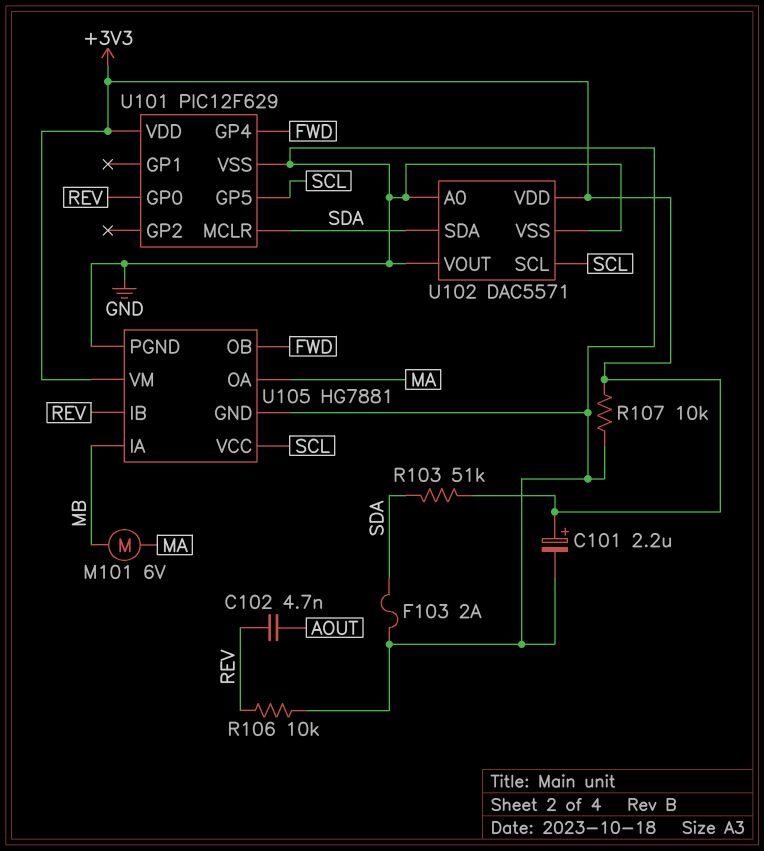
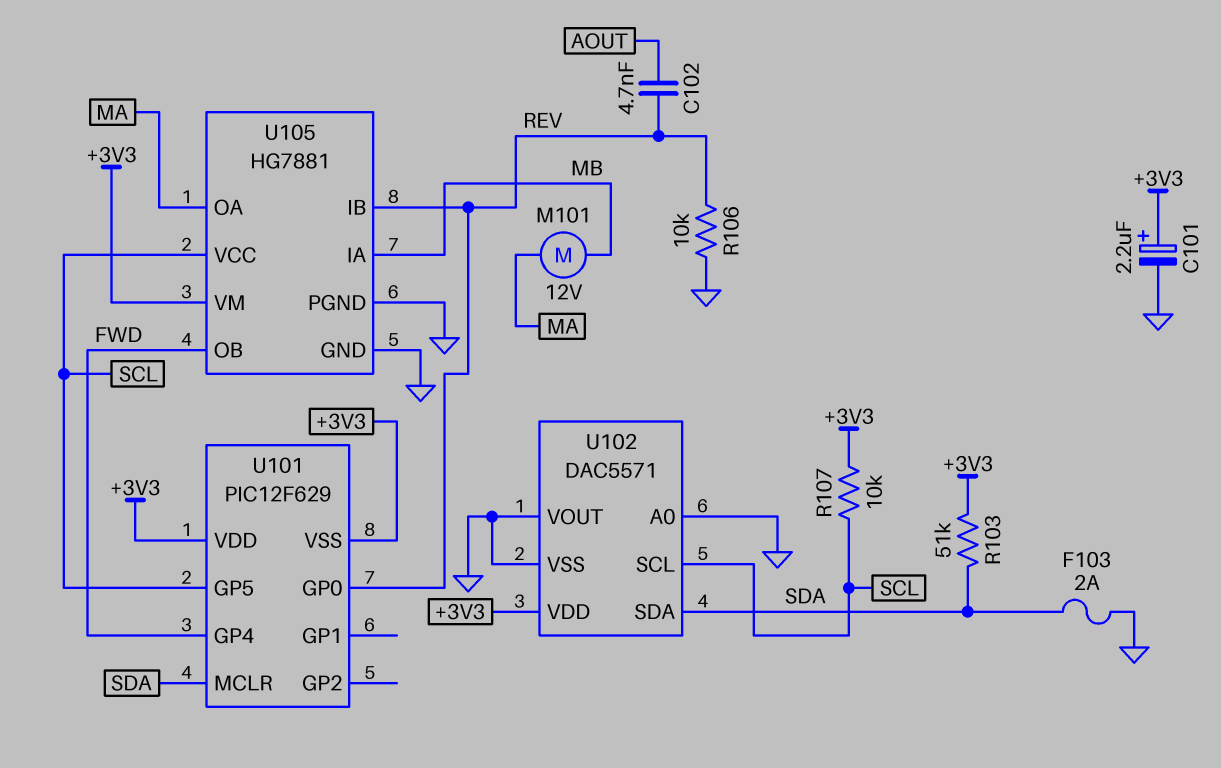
M101: motor 6V (MA, MB) -> motor 12V (MA, MB)
R107: 10k (+3V3, GND) -> 10k (+3V3, SCL)
U101 pin VSS: GND -> +3V3

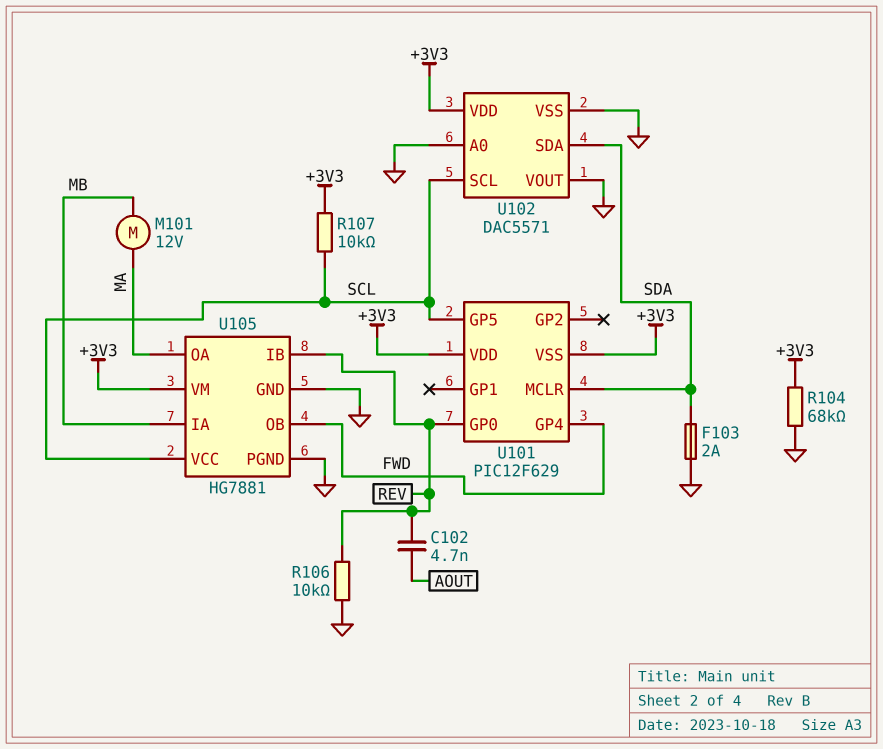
C101: 2.2uF (plus +3V3, minus GND) -> none
R103: 51k (+3V3, SDA) -> none
R104: none -> 68k (+3V3, GND)

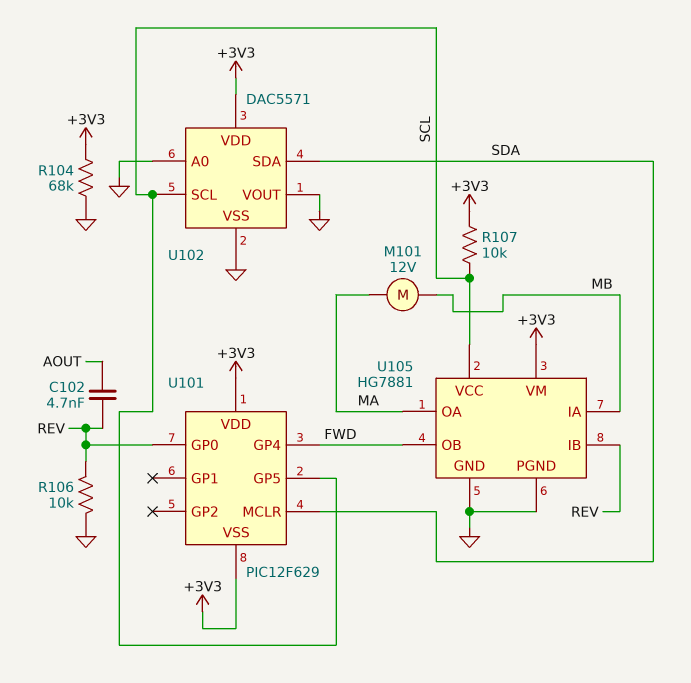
F103: 2A (GND, SDA) -> none

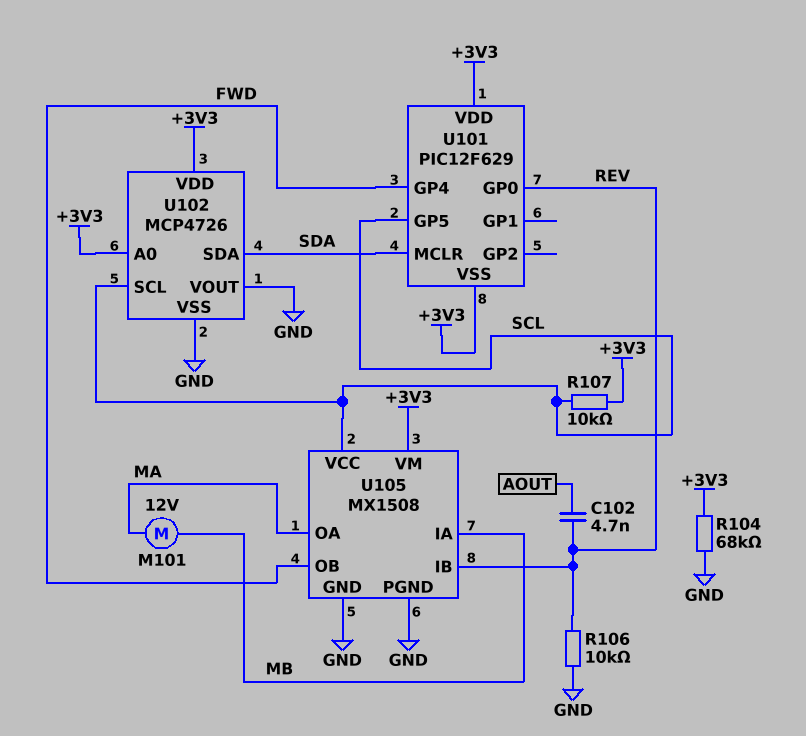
U102: DAC5571 -> MCP4726
U102 pin A0: GND -> +3V3
U105: HG7881 -> MX1508

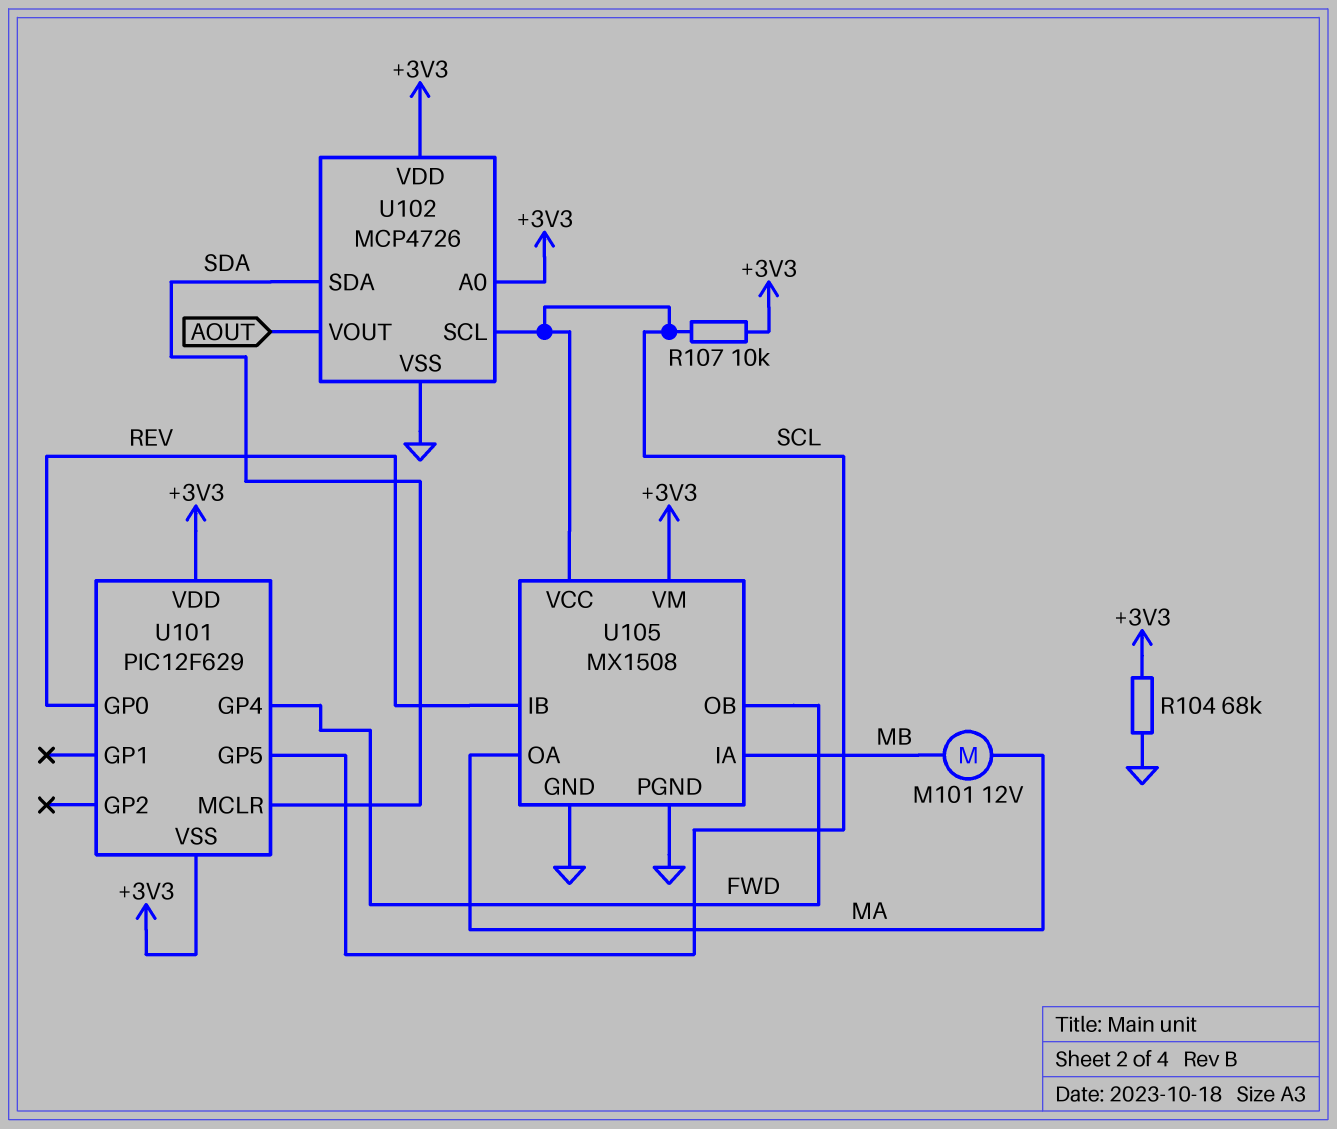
C102: 4.7nF (AOUT, REV) -> none
R106: 10k (GND, REV) -> none
U102 pin VOUT: GND -> AOUT

